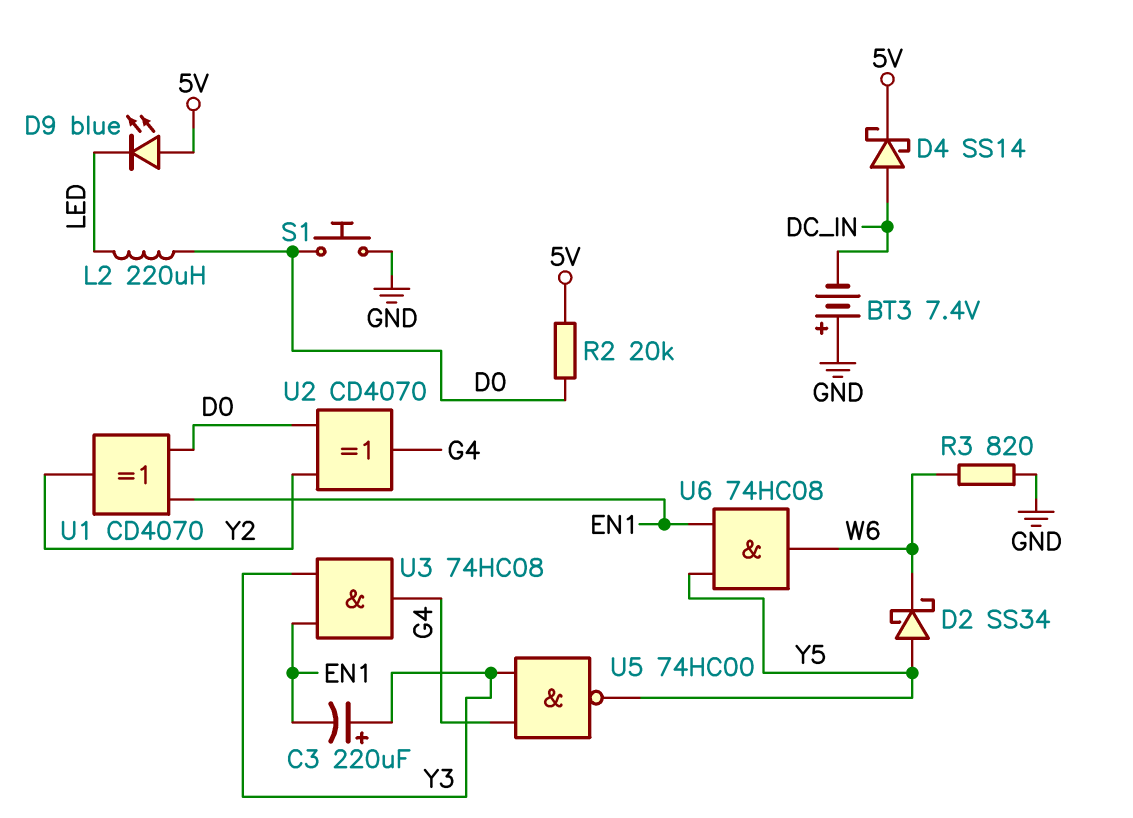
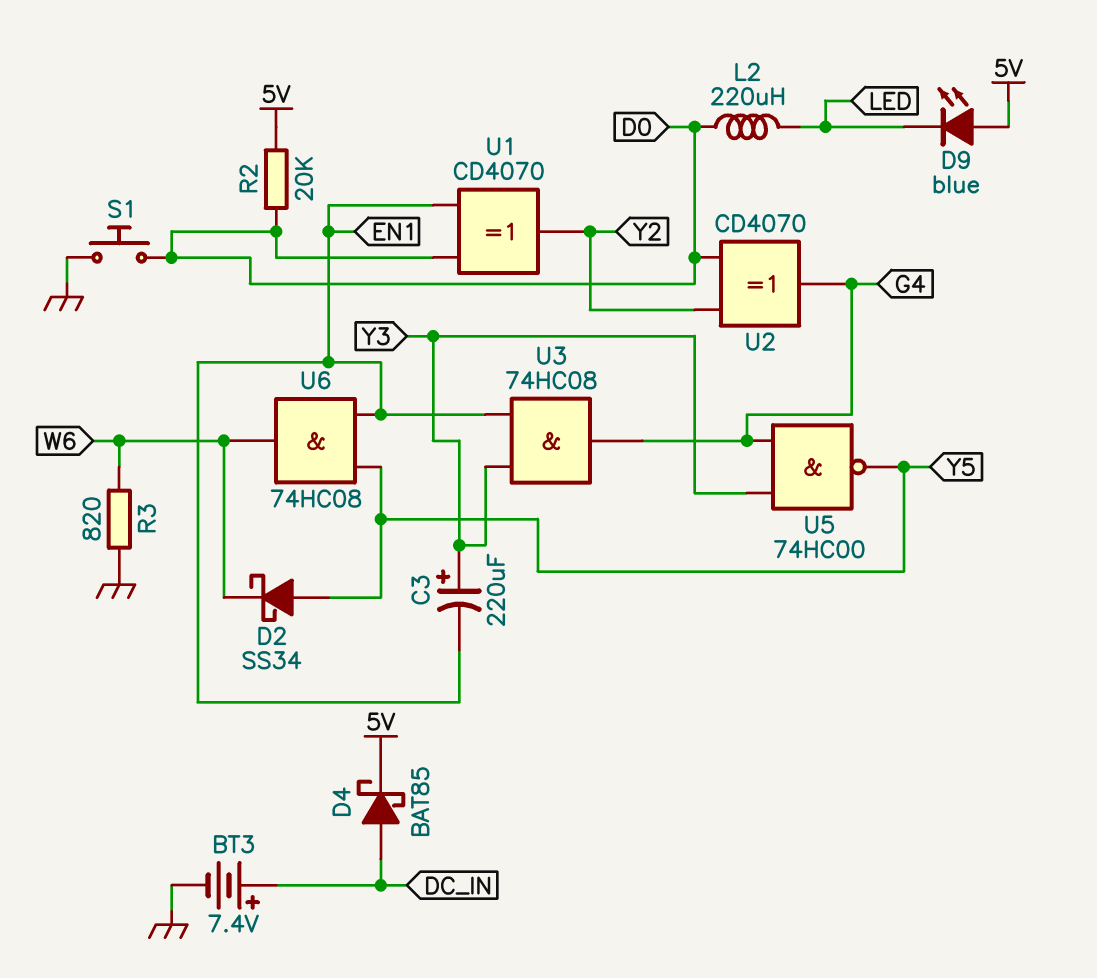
BT3: 7.4V (plus GND, minus DC_IN) -> 7.4V (plus DC_IN, minus GND)
D4: schottky SS14 (A DC_IN, K 5V) -> schottky BAT85 (A DC_IN, K 5V)

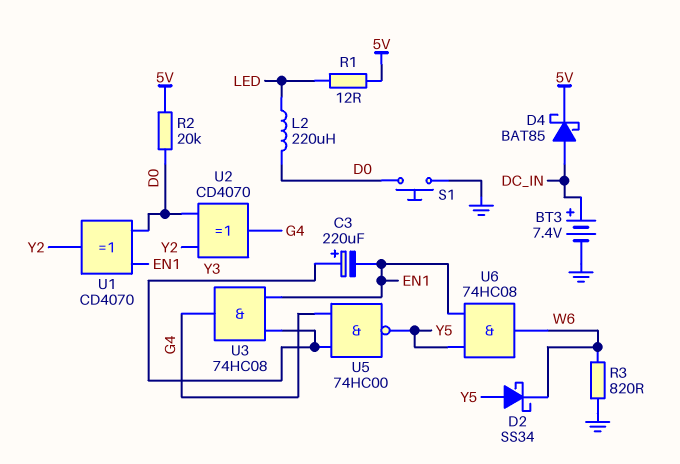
D9: LED blue (A 5V, K LED) -> none
R1: none -> 12 (5V, LED)

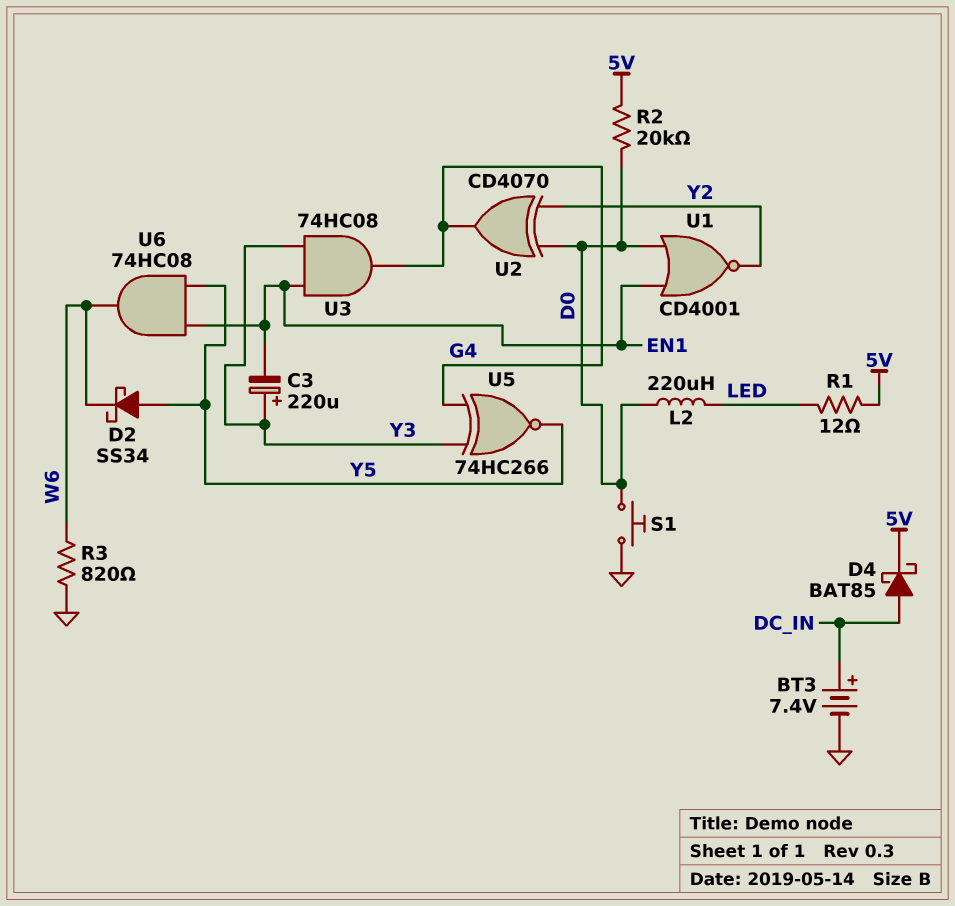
U1: XOR CD4070 (in D0, in EN1, out Y2) -> NOR CD4001 (in D0, in EN1, out Y2)
U5: NAND 74HC00 (in G4, in Y3, out Y5) -> XNOR 74HC266 (in G4, in Y3, out Y5)

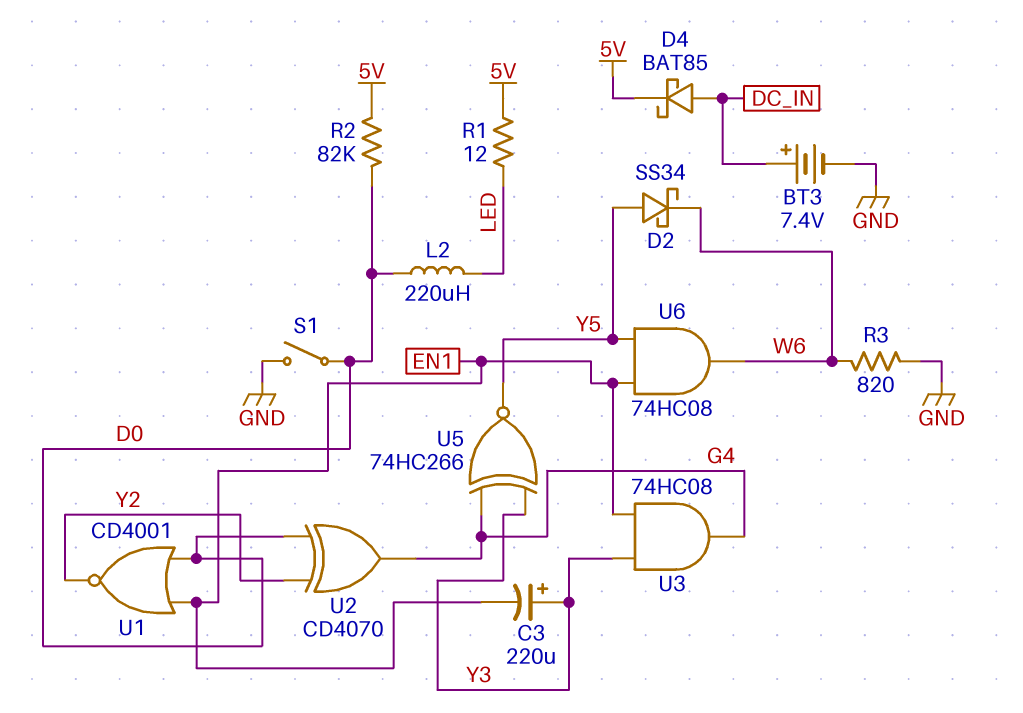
R2: 20k (5V, D0) -> 82k (5V, D0)
S1: button (D0, GND) -> switch (D0, GND)

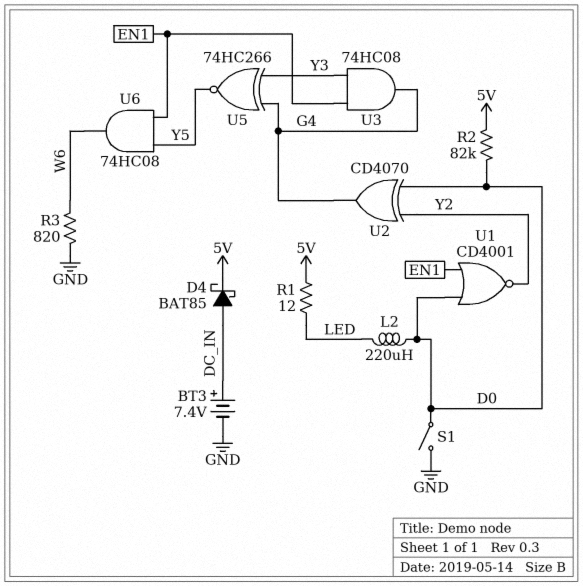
C3: 220uF (plus Y3, minus EN1) -> none
D2: schottky SS34 (A Y5, K W6) -> none

